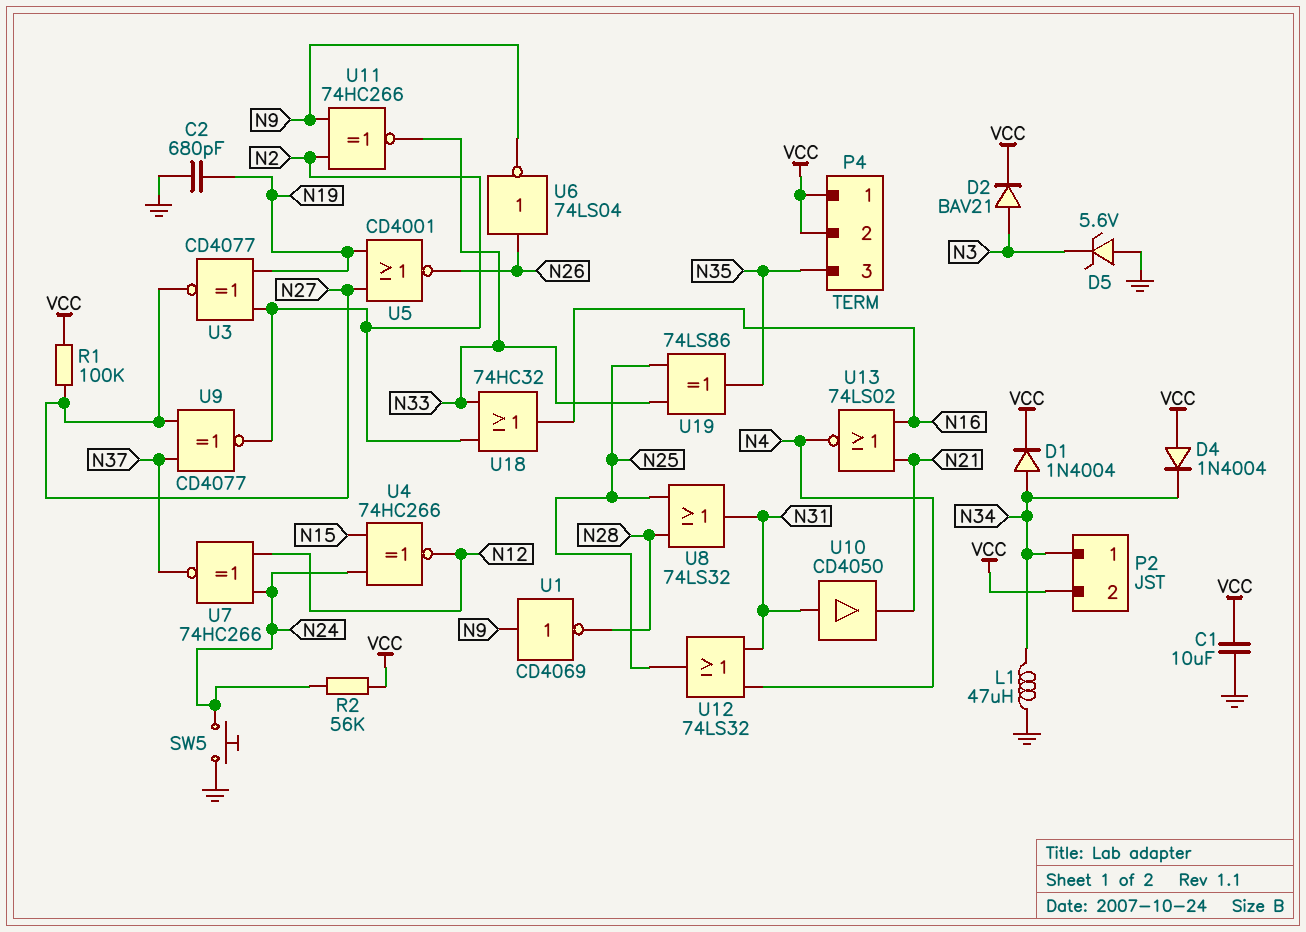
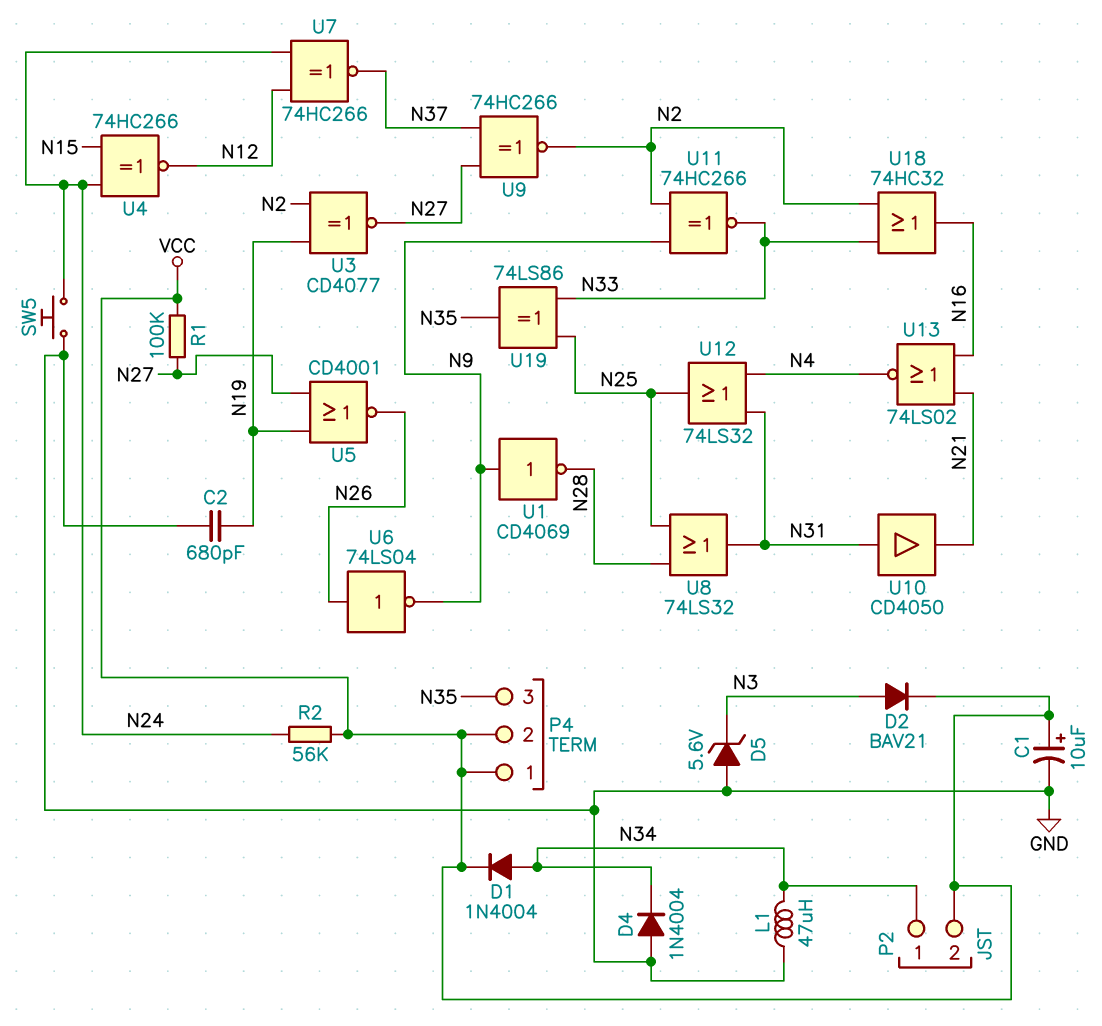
C1: 10uF (GND, VCC) -> 10uF (plus VCC, minus GND)
D4: diode 1N4004 (A VCC, K N34) -> diode 1N4004 (A GND, K N34)
U9: XNOR CD4077 (in N27, in N37, out N2) -> XNOR 74HC266 (in N27, in N37, out N2)

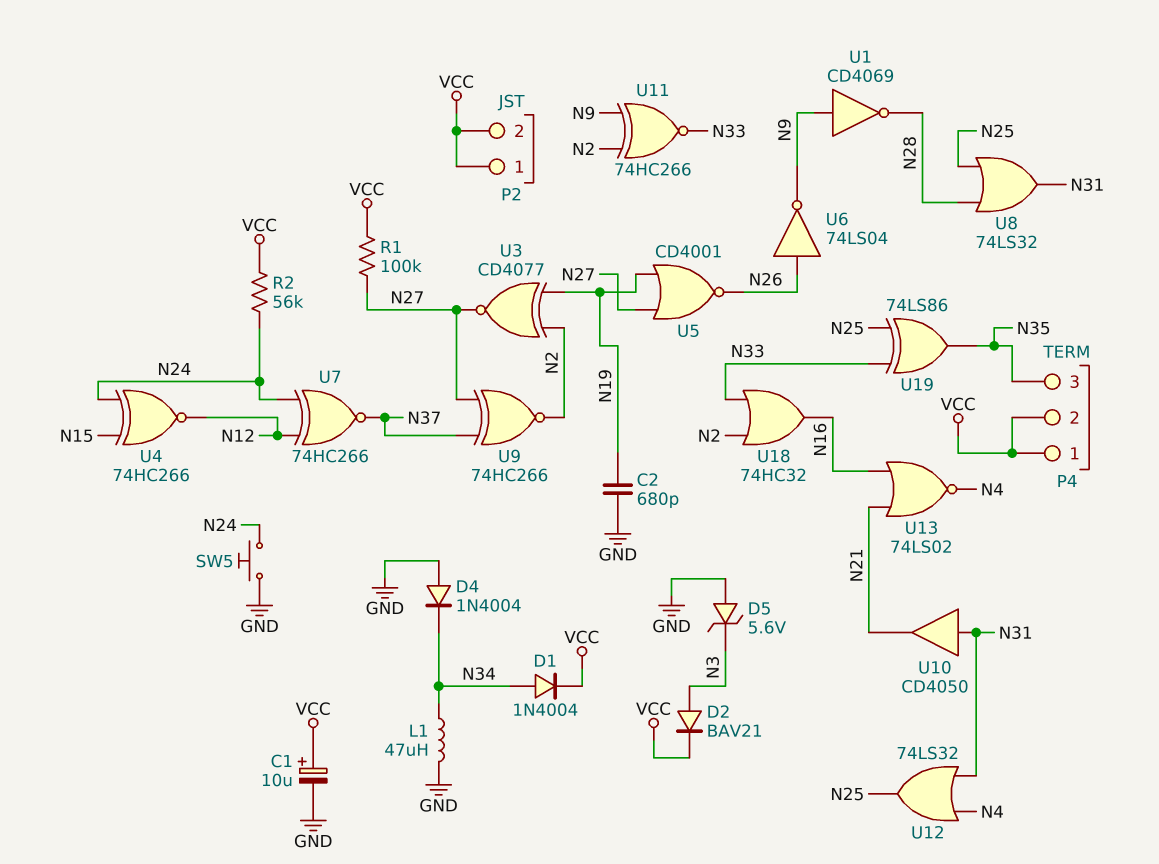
P2 pin 1: N34 -> VCC

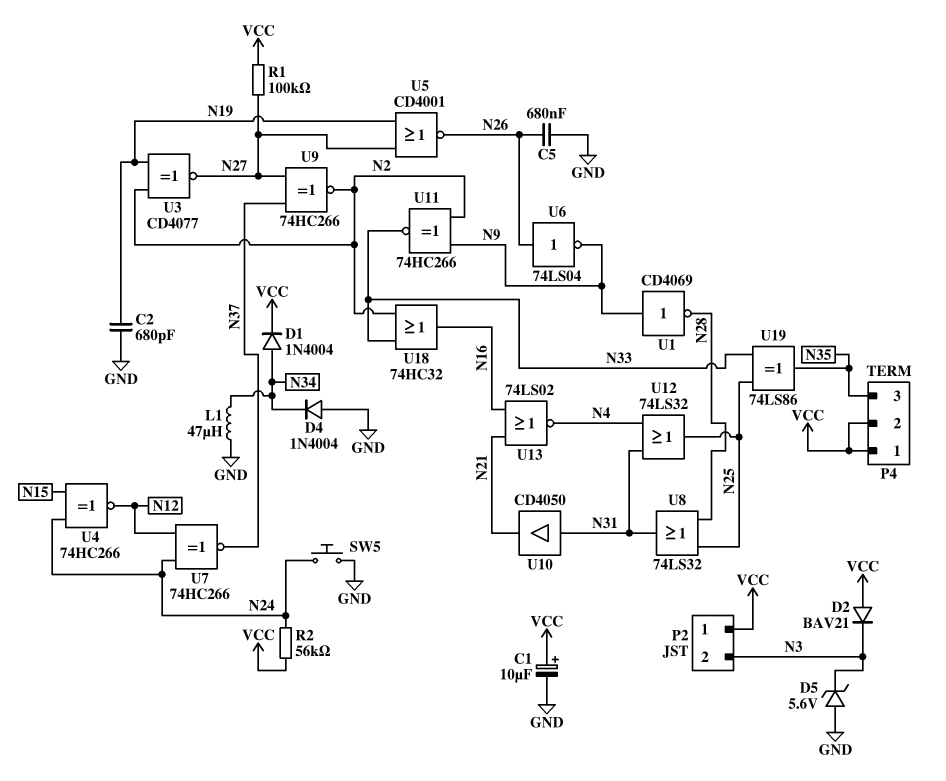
C5: none -> 680nF (GND, N26)
D2: diode BAV21 (A N3, K VCC) -> diode BAV21 (A VCC, K N3)
P2 pin 2: VCC -> N3

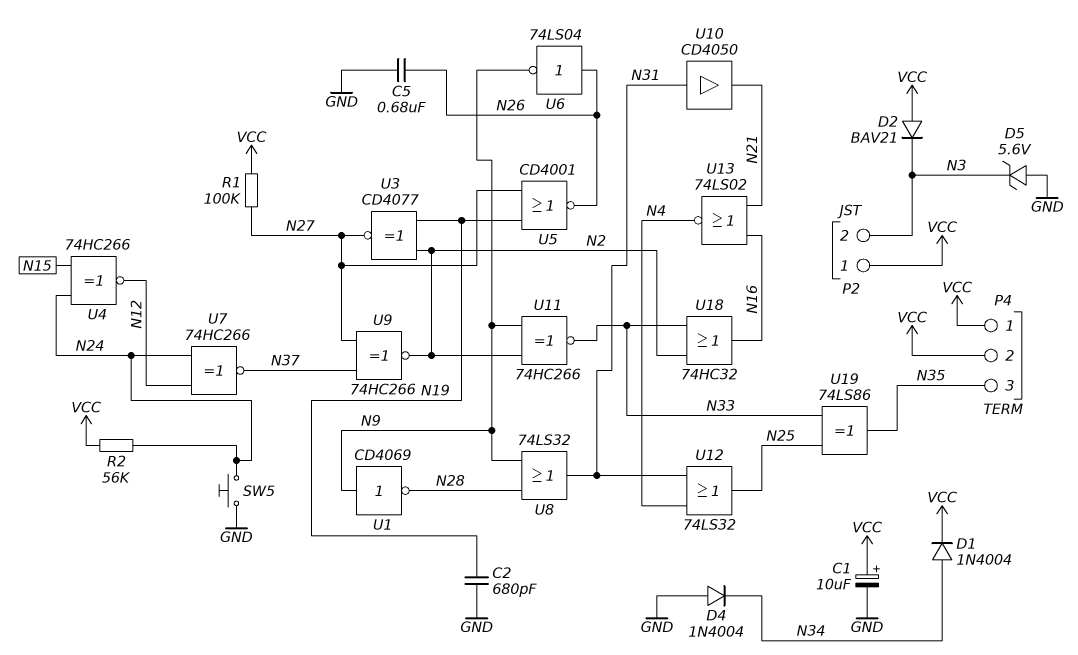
L1: 47uH (GND, N34) -> none
U8: OR 74LS32 (in N25, in N28, out N31) -> OR 74LS32 (in N9, in N28, out N31)

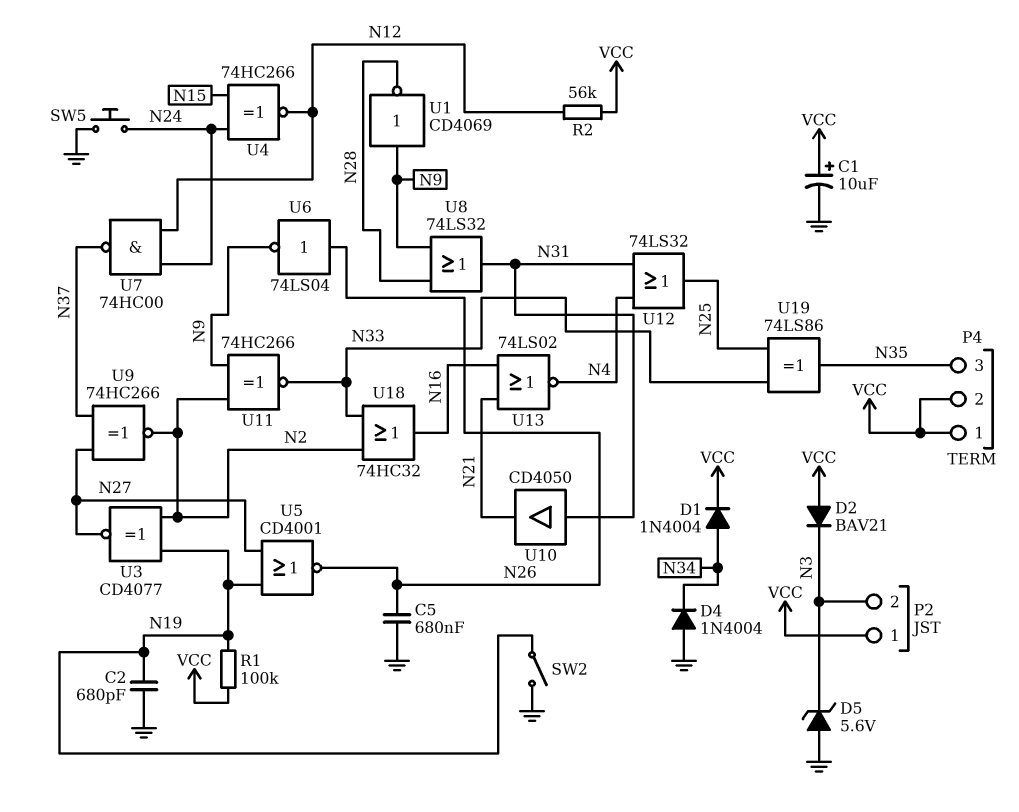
R1: 100k (N27, VCC) -> 100k (N19, VCC)
R2: 56k (N24, VCC) -> 56k (N12, VCC)
SW2: none -> switch (GND, N19)
U7: XNOR 74HC266 (in N12, in N24, out N37) -> NAND 74HC00 (in N12, in N24, out N37)

